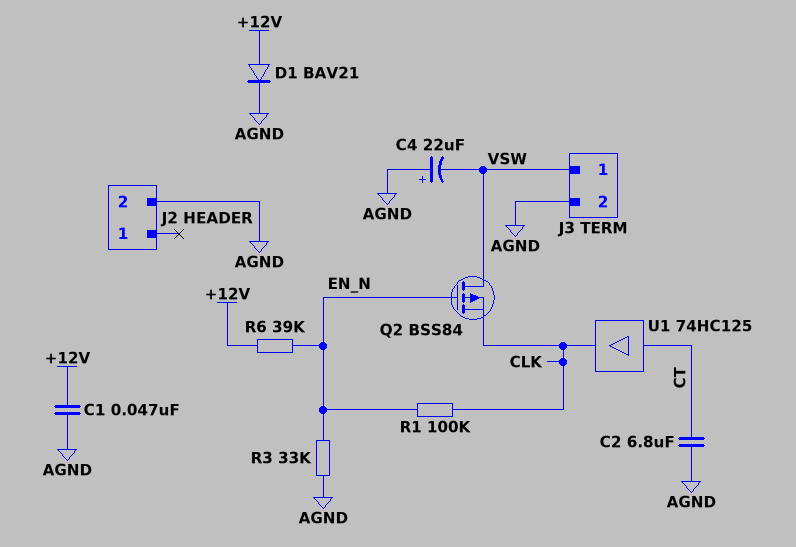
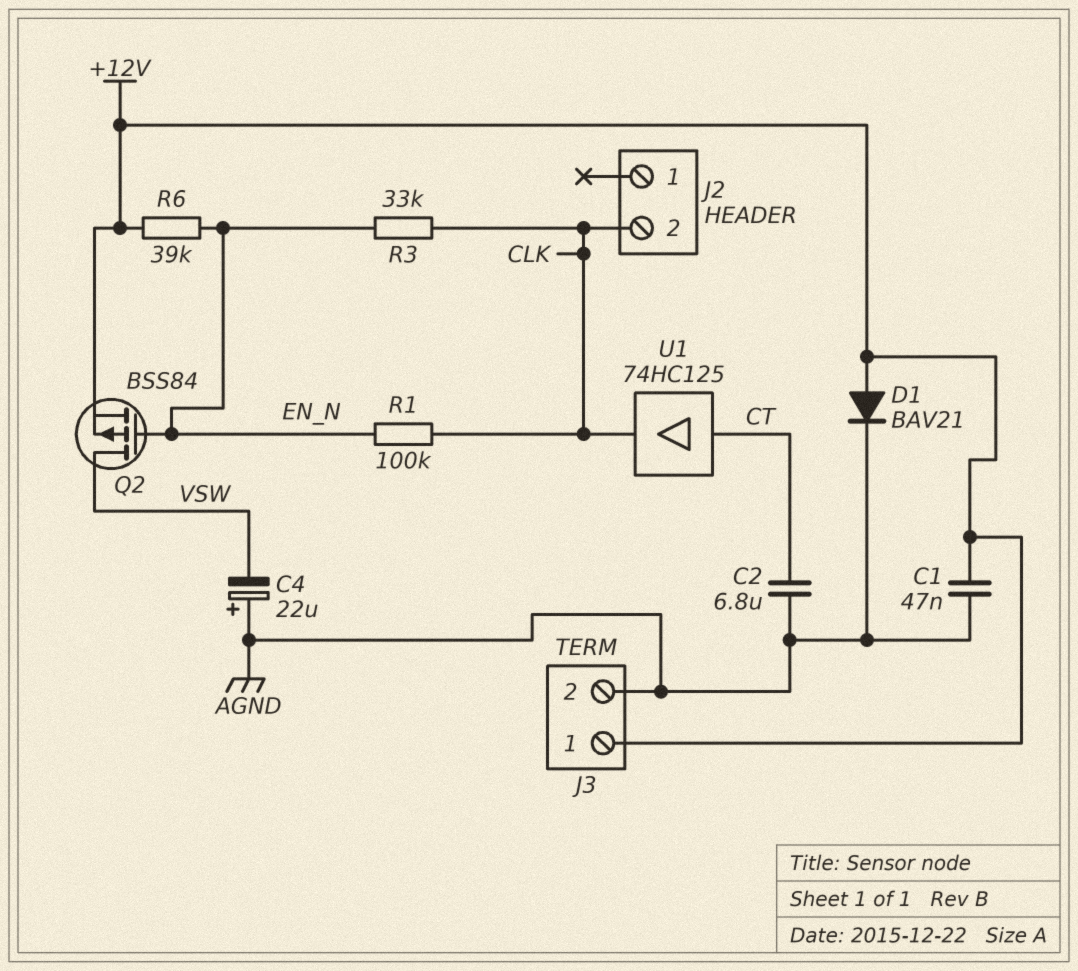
J2 pin 2: AGND -> CLK
J3 pin 1: VSW -> +12V
Q2: PMOS BSS84 (G EN_N, D VSW, S CLK) -> PMOS BSS84 (G EN_N, D VSW, S +12V)
R3: 33k (AGND, EN_N) -> 33k (CLK, EN_N)

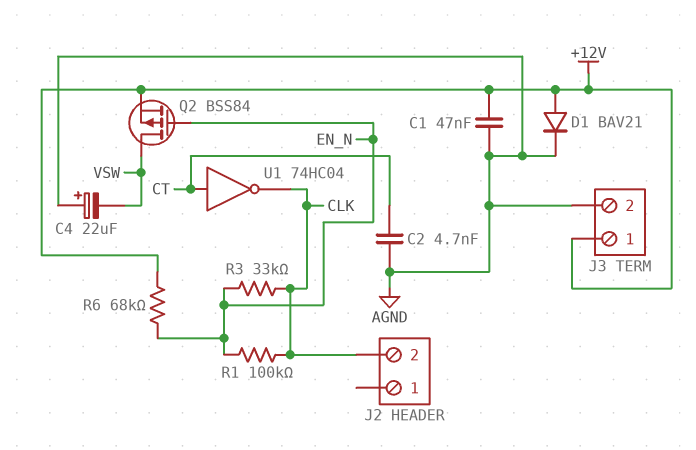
C2: 6.8uF (AGND, CT) -> 4.7nF (AGND, CT)
R6: 39k (+12V, EN_N) -> 68k (+12V, EN_N)
U1: buffer 74HC125 (in CT, out CLK) -> NOT 74HC04 (in CT, out CLK)

